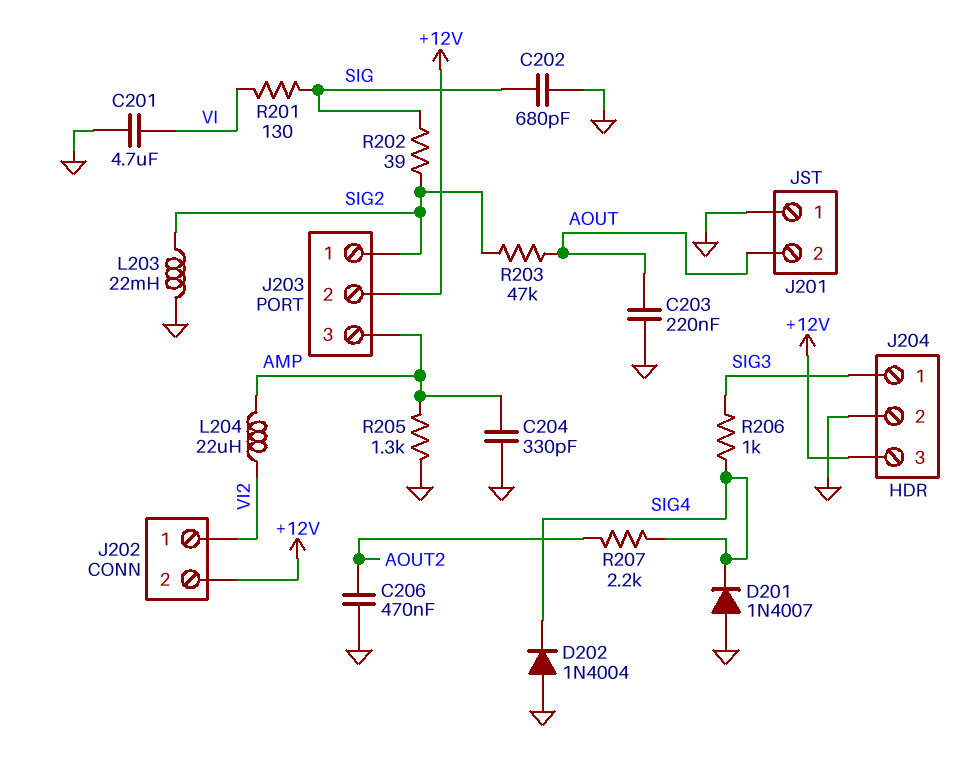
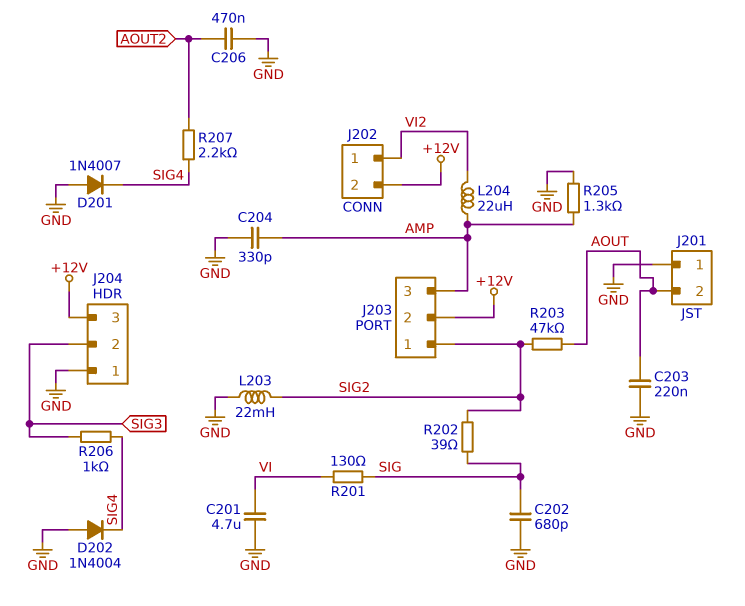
J204 pin 1: SIG3 -> GND
J204 pin 2: GND -> SIG3

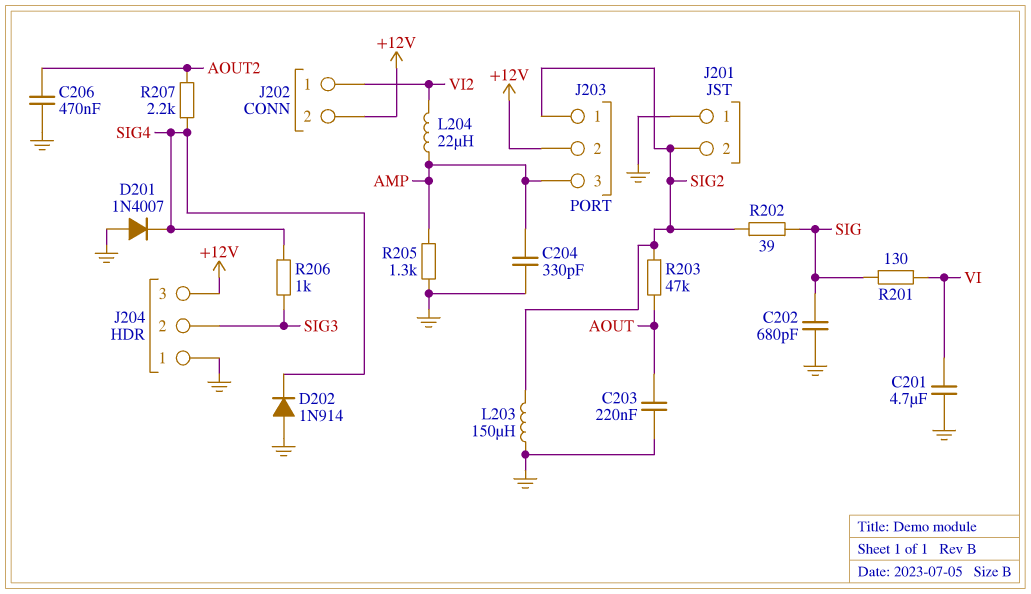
D202: diode 1N4004 (A GND, K SIG4) -> diode 1N914 (A GND, K SIG4)
J201 pin 2: AOUT -> SIG2
L203: 22mH (GND, SIG2) -> 150uH (GND, SIG2)

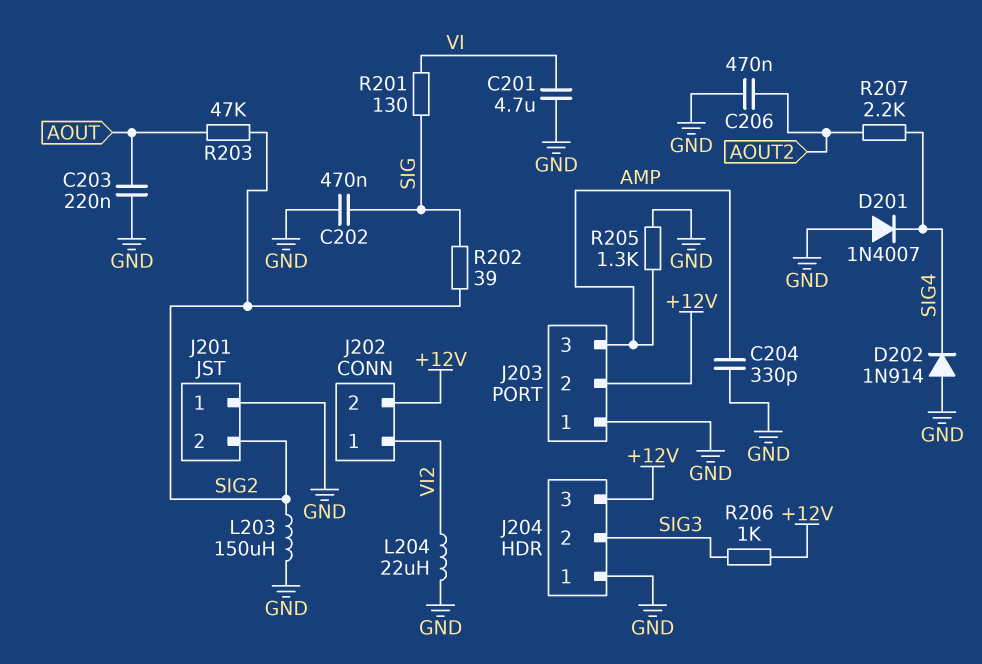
C202: 680pF (GND, SIG) -> 470nF (GND, SIG)
J203 pin 1: SIG2 -> GND
L204: 22uH (AMP, VI2) -> 22uH (GND, VI2)
R206: 1k (SIG3, SIG4) -> 1k (+12V, SIG3)

